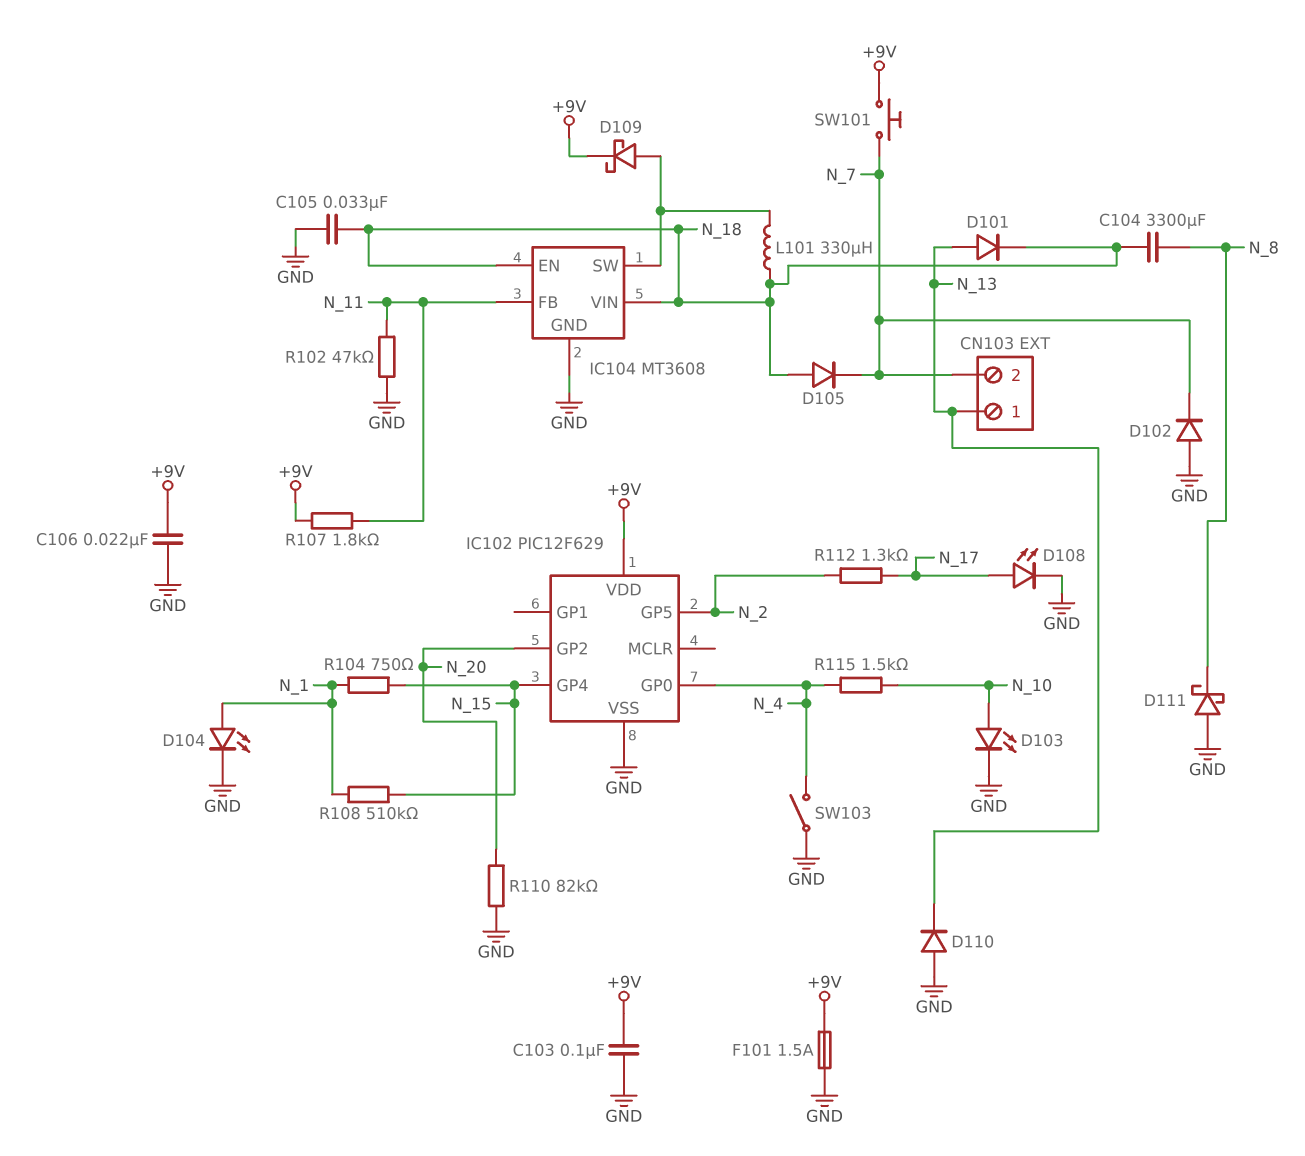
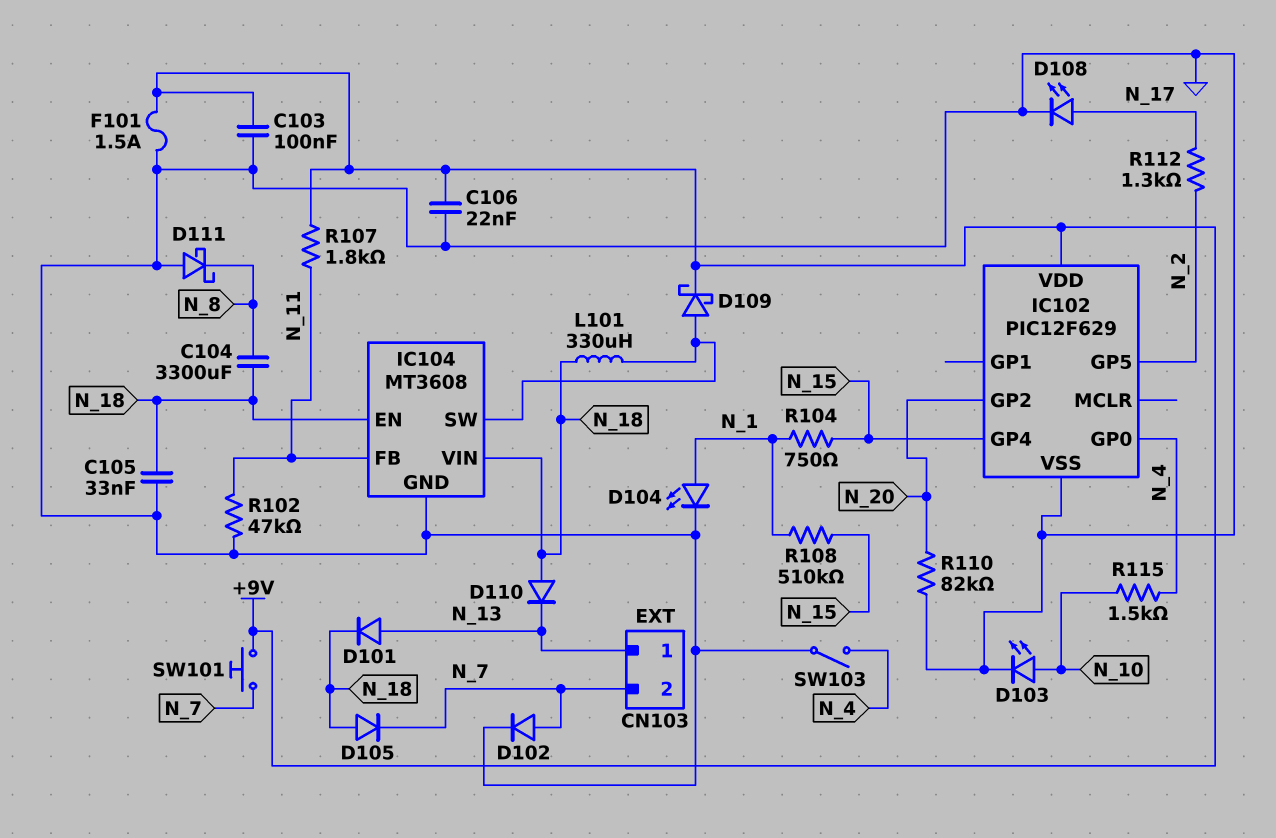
D102: diode (A GND, K N_7) -> diode (A N_7, K GND)
D110: diode (A GND, K N_13) -> diode (A N_18, K N_13)

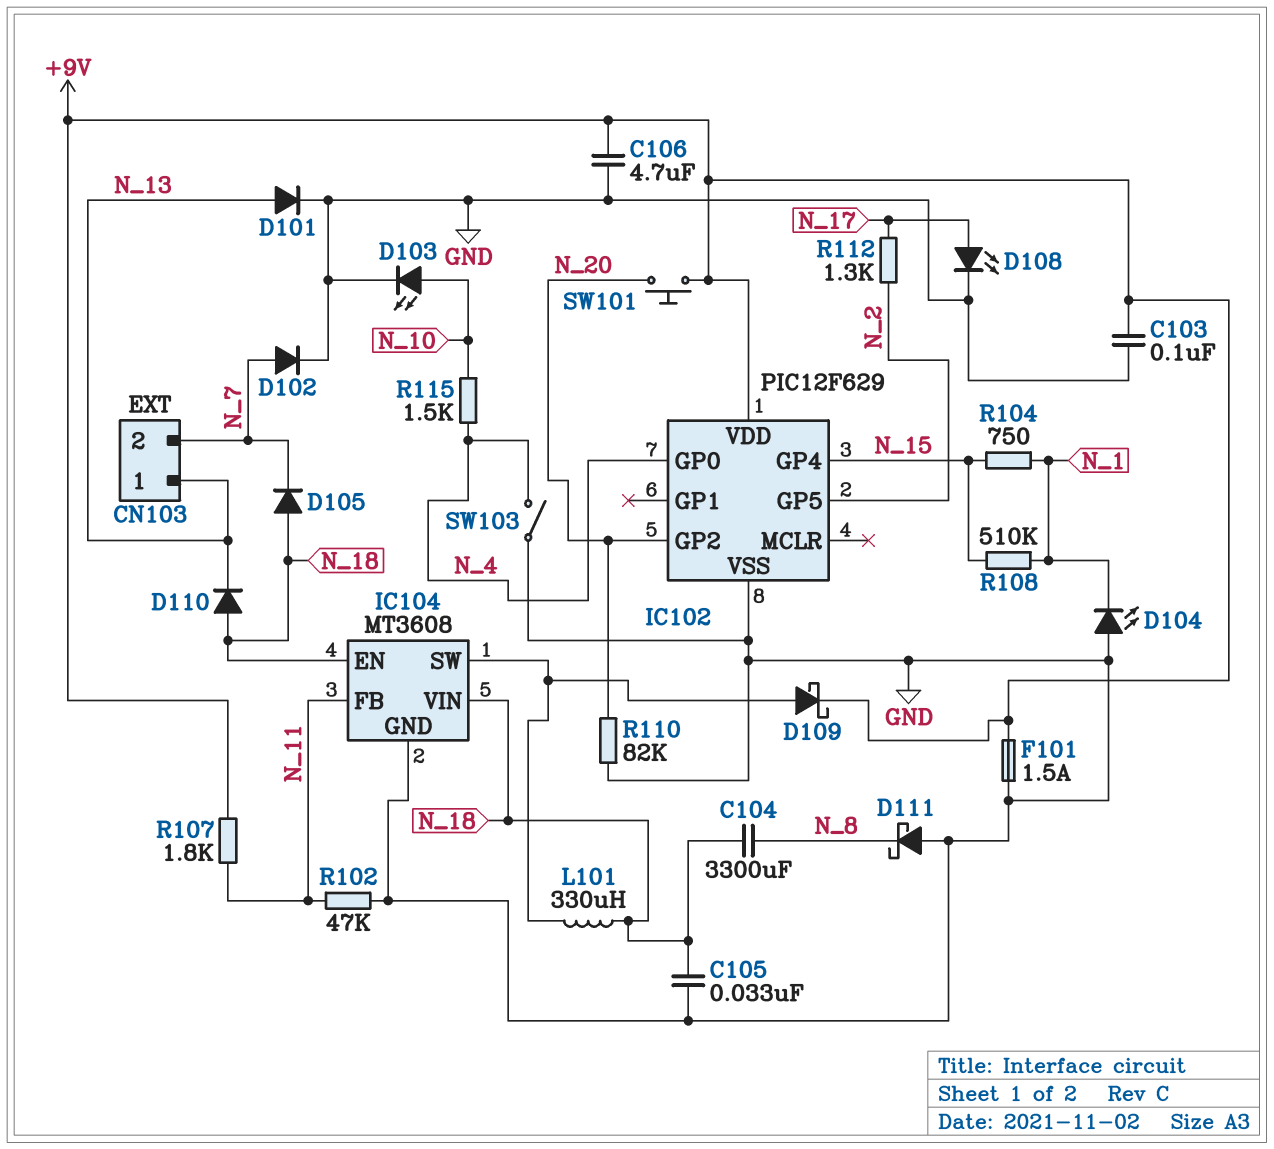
C106: 22nF (+9V, GND) -> 4.7uF (+9V, GND)
D101: diode (A N_13, K N_18) -> diode (A N_13, K GND)
D104: LED (A N_1, K GND) -> LED (A GND, K N_1)
SW101: button (+9V, N_7) -> button (+9V, N_20)

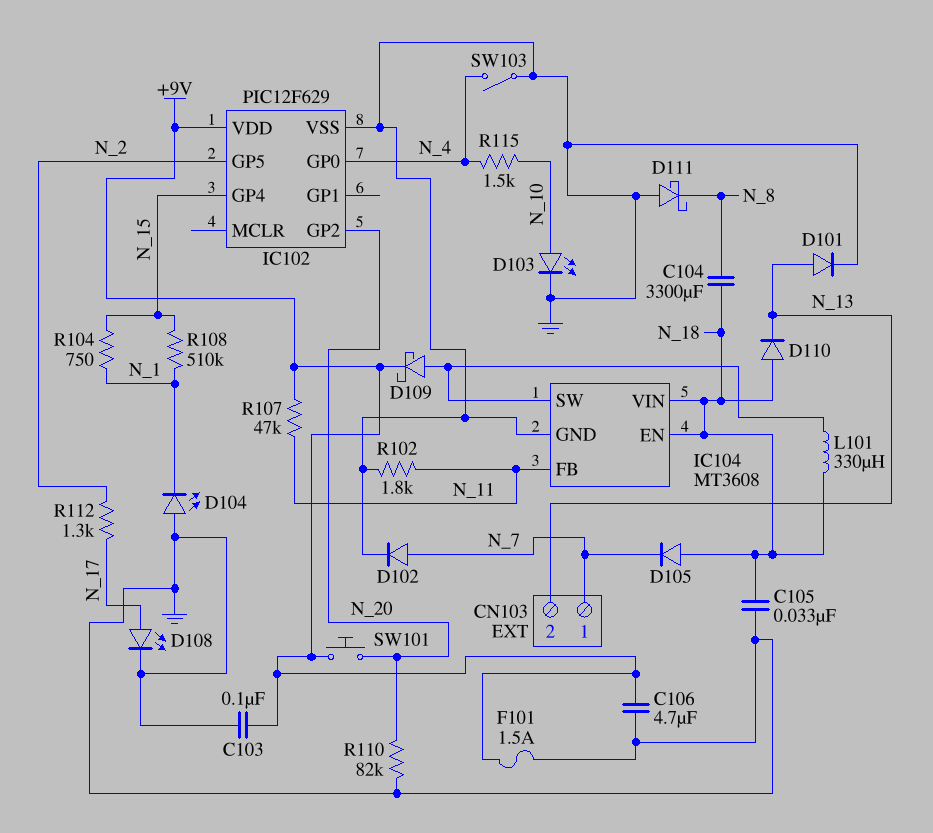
CN103 pin 1: N_13 -> N_7
CN103 pin 2: N_7 -> N_13
R102: 47k (GND, N_11) -> 1.8k (GND, N_11)
R107: 1.8k (+9V, N_11) -> 47k (+9V, N_11)

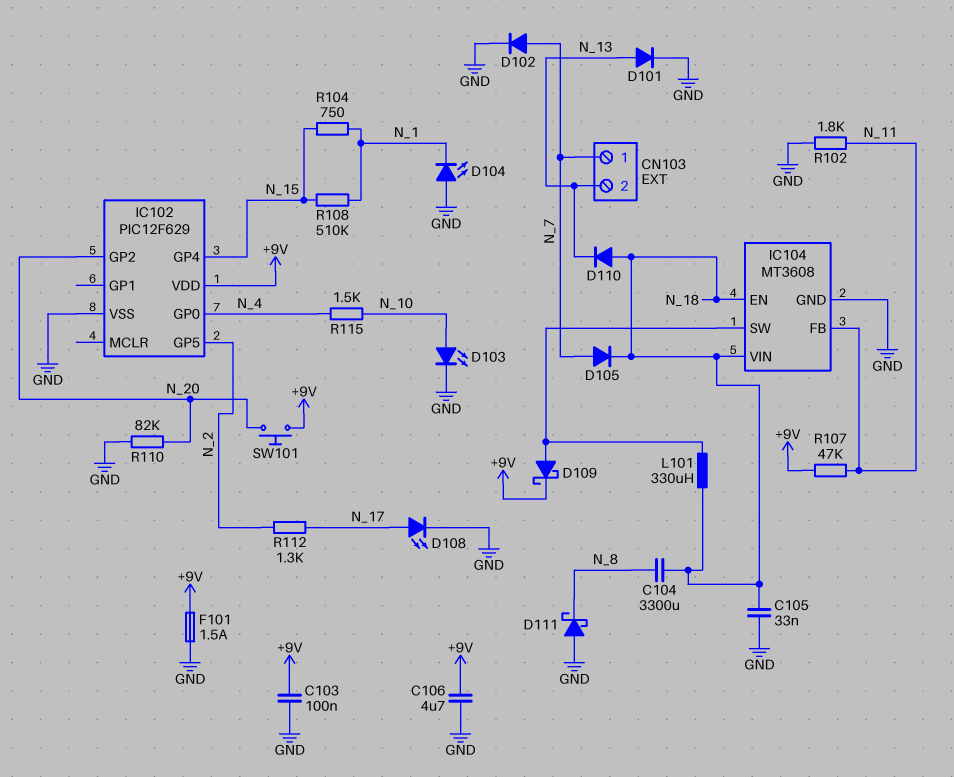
D105: diode (A N_18, K N_7) -> diode (A N_7, K N_18)
SW103: switch (GND, N_4) -> none

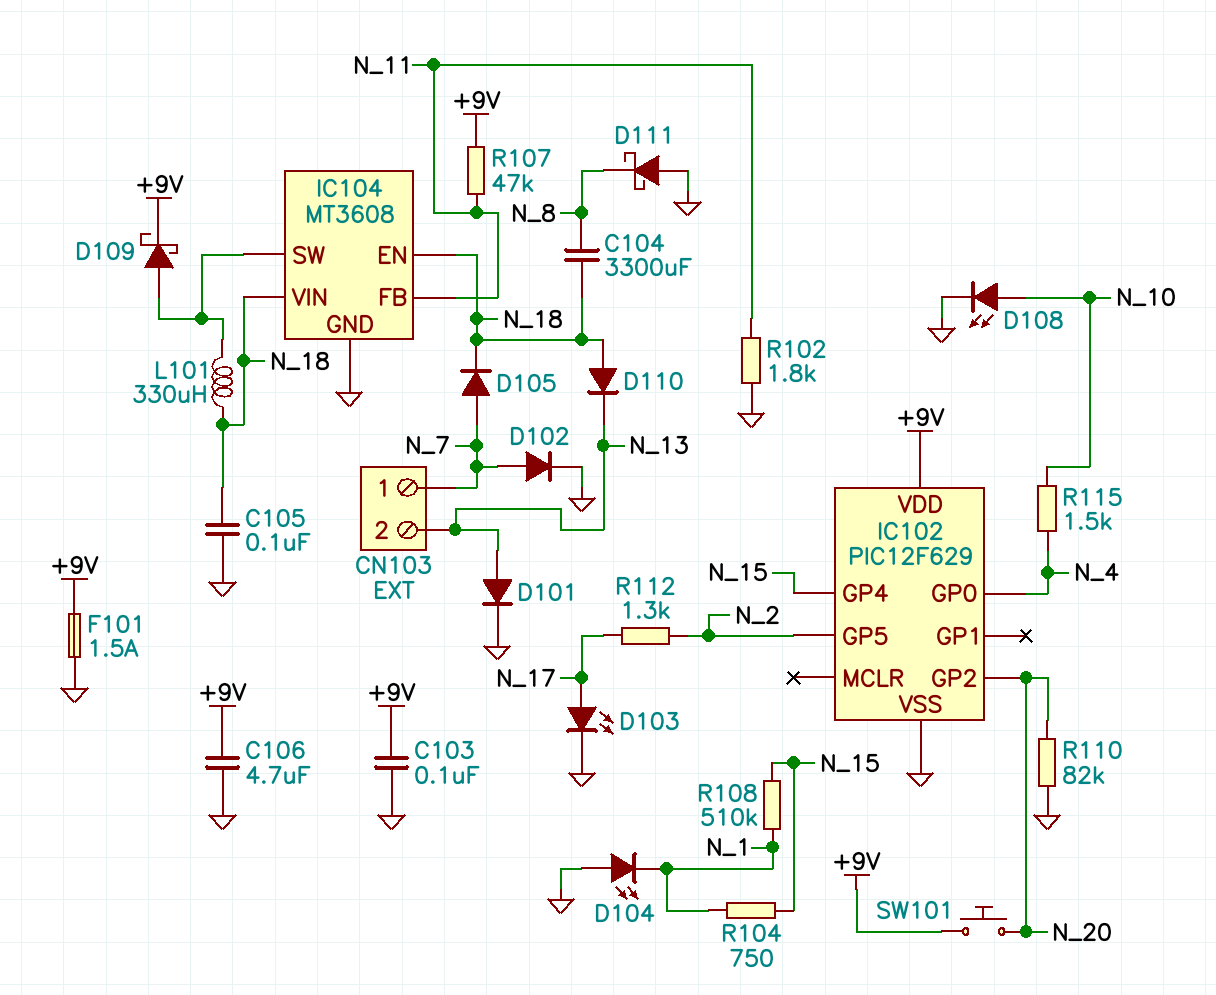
C105: 33nF (GND, N_18) -> 100nF (GND, N_18)
D103: LED (A N_10, K GND) -> LED (A N_17, K GND)
D108: LED (A N_17, K GND) -> LED (A N_10, K GND)

